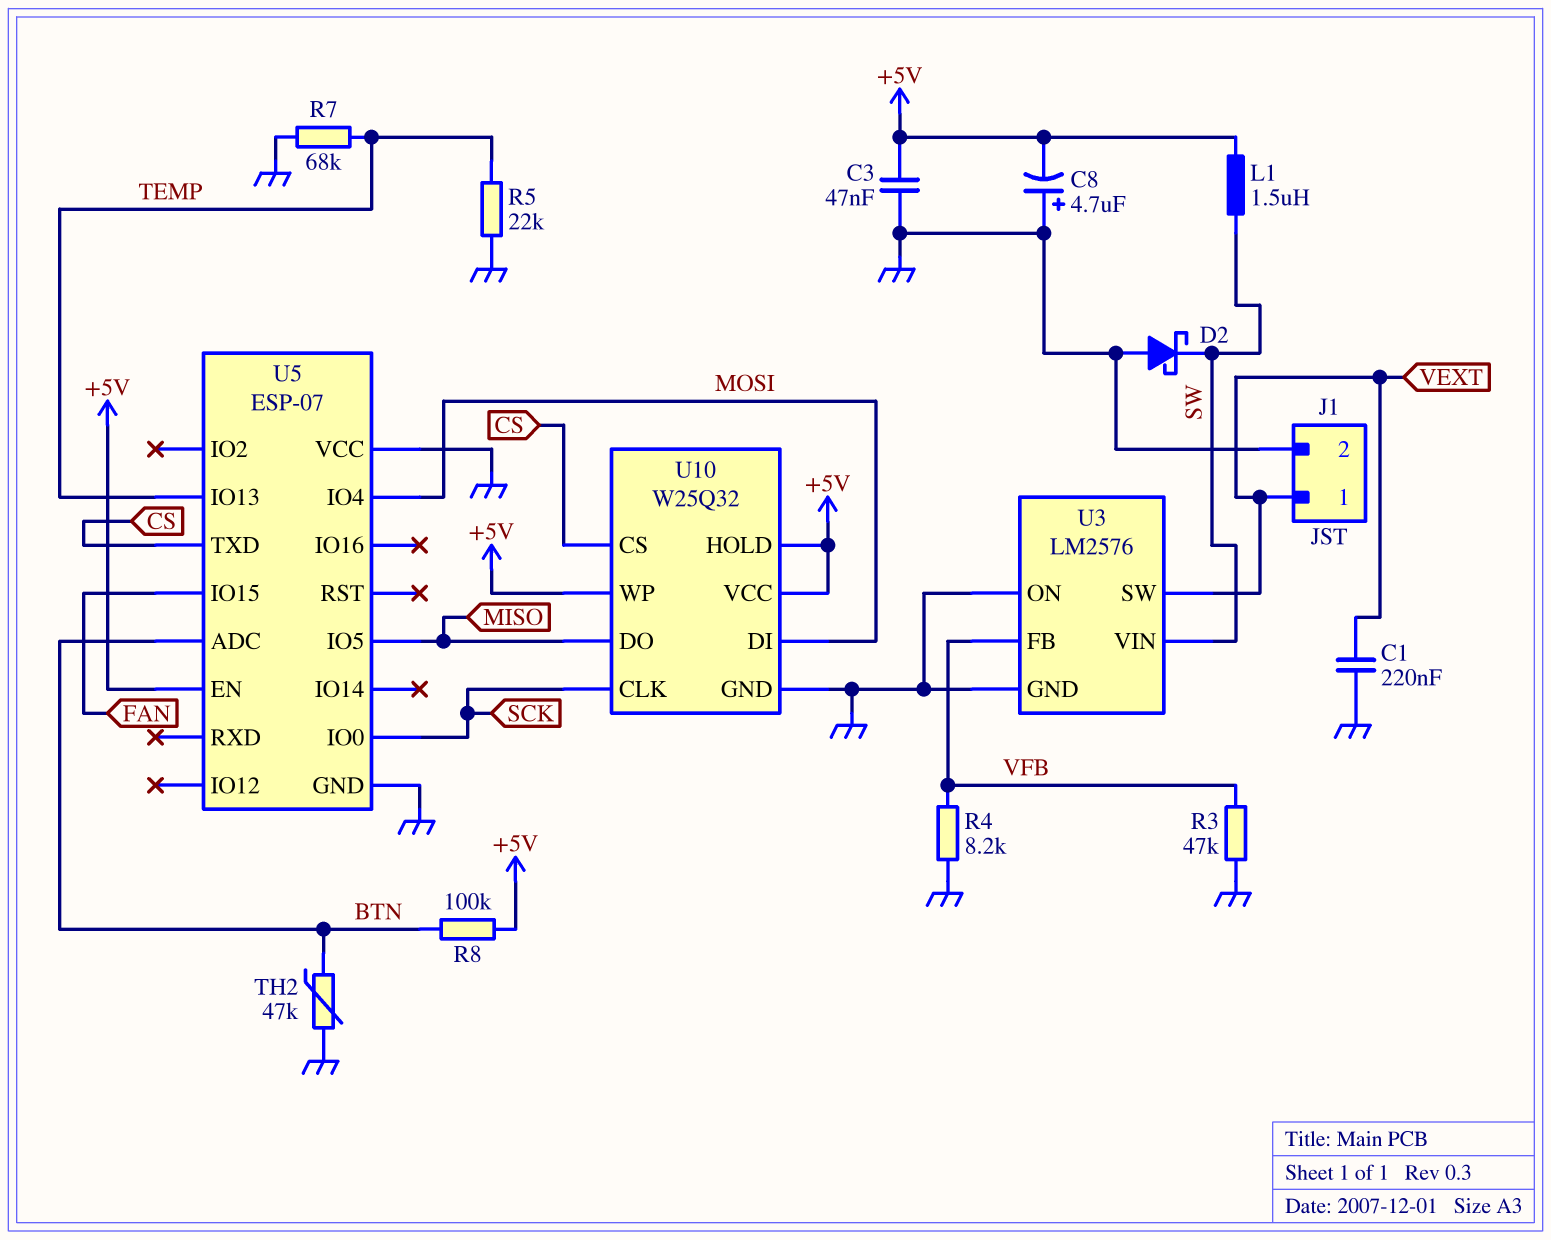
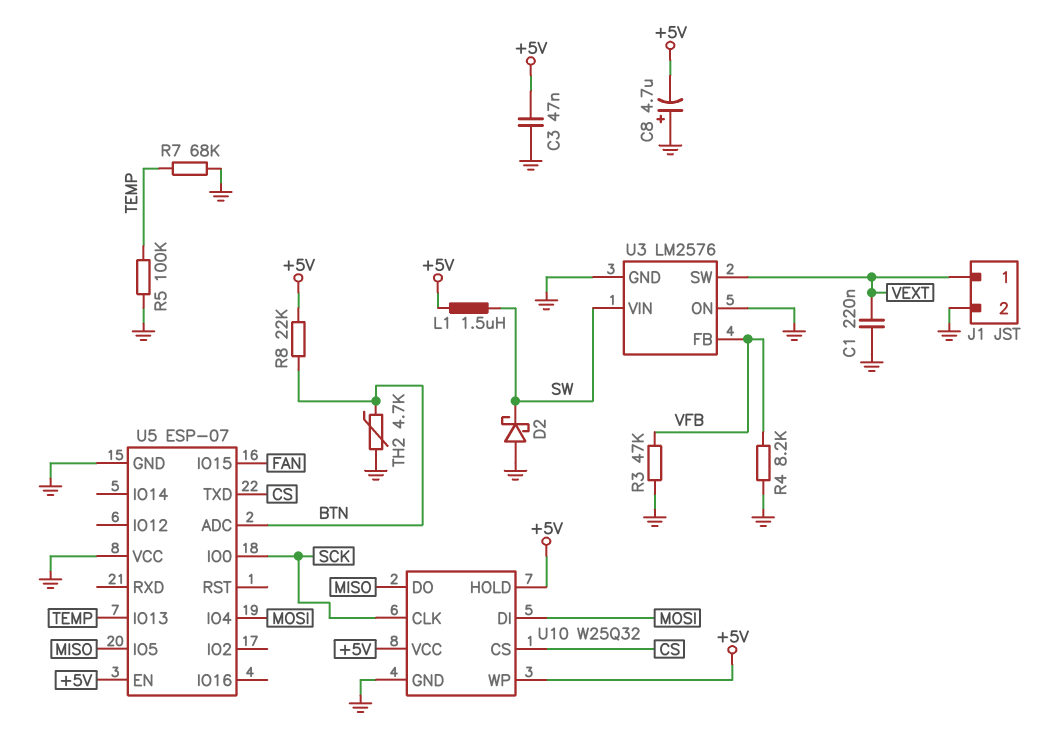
R5: 22k (GND, TEMP) -> 100k (GND, TEMP)
R8: 100k (+5V, BTN) -> 22k (+5V, BTN)
TH2: 47k (BTN, GND) -> 4.7k (BTN, GND)

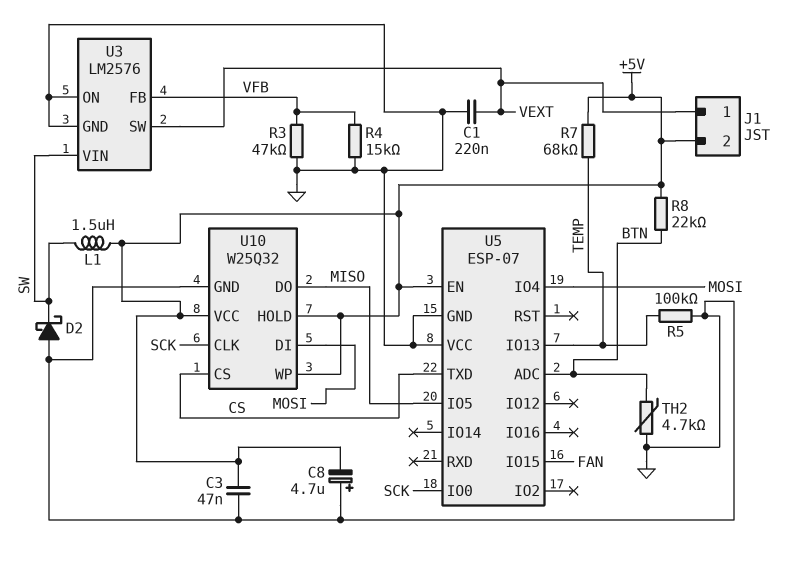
J1 pin 2: GND -> +5V
R4: 8.2k (GND, VFB) -> 15k (GND, VFB)
R7: 68k (GND, TEMP) -> 68k (+5V, TEMP)

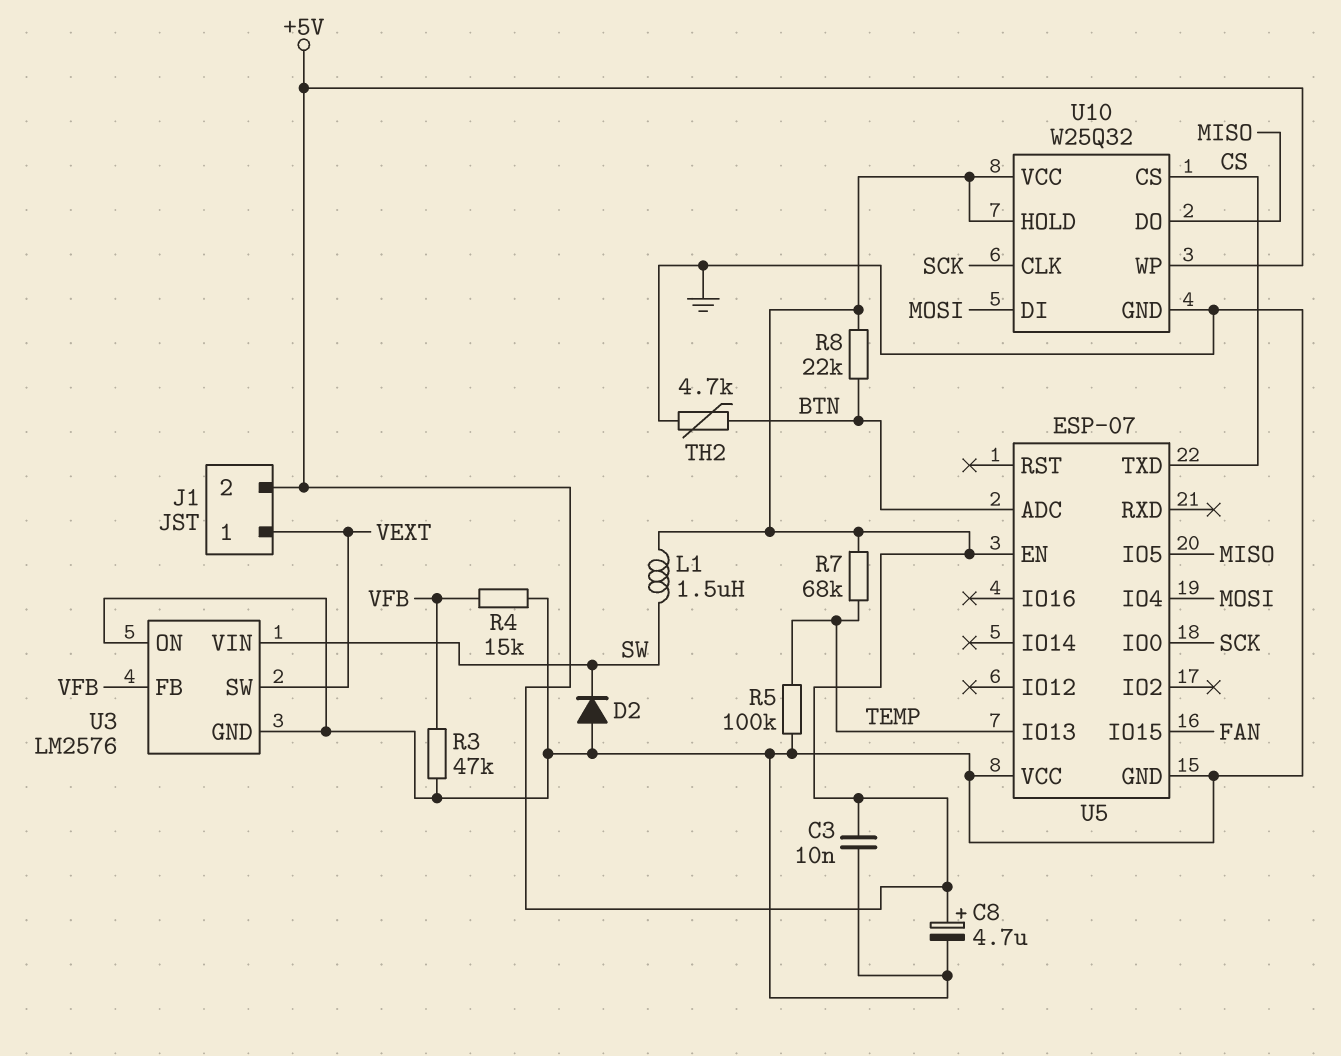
C1: 220nF (GND, VEXT) -> none
C3: 47nF (+5V, GND) -> 10nF (+5V, GND)
C8: 4.7uF (plus GND, minus +5V) -> 4.7uF (plus +5V, minus GND)
D2: schottky (A GND, K SW) -> diode (A GND, K SW)

